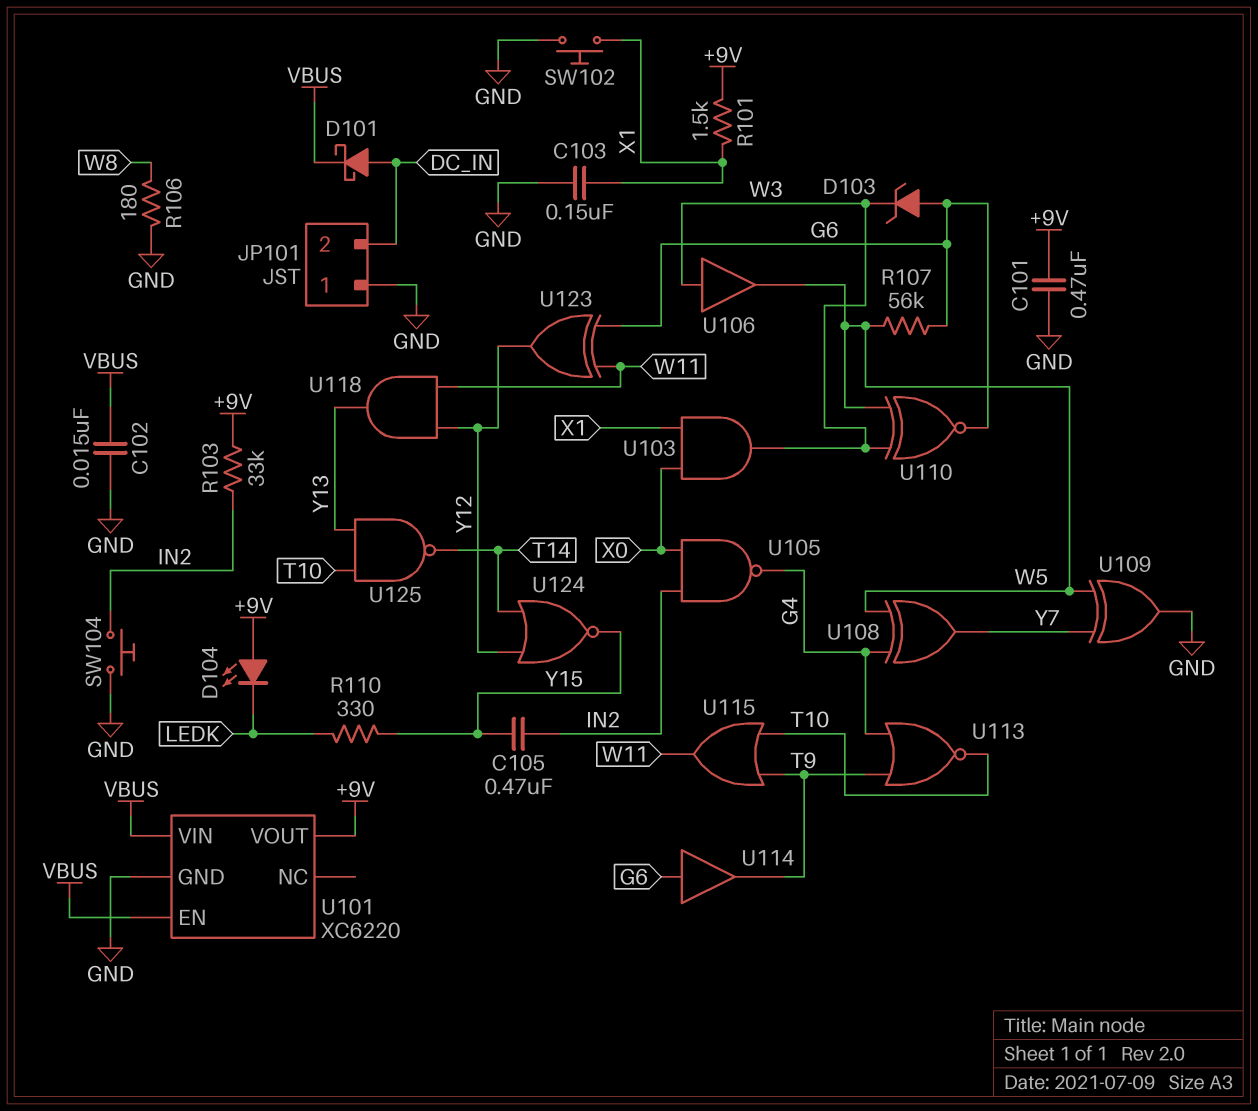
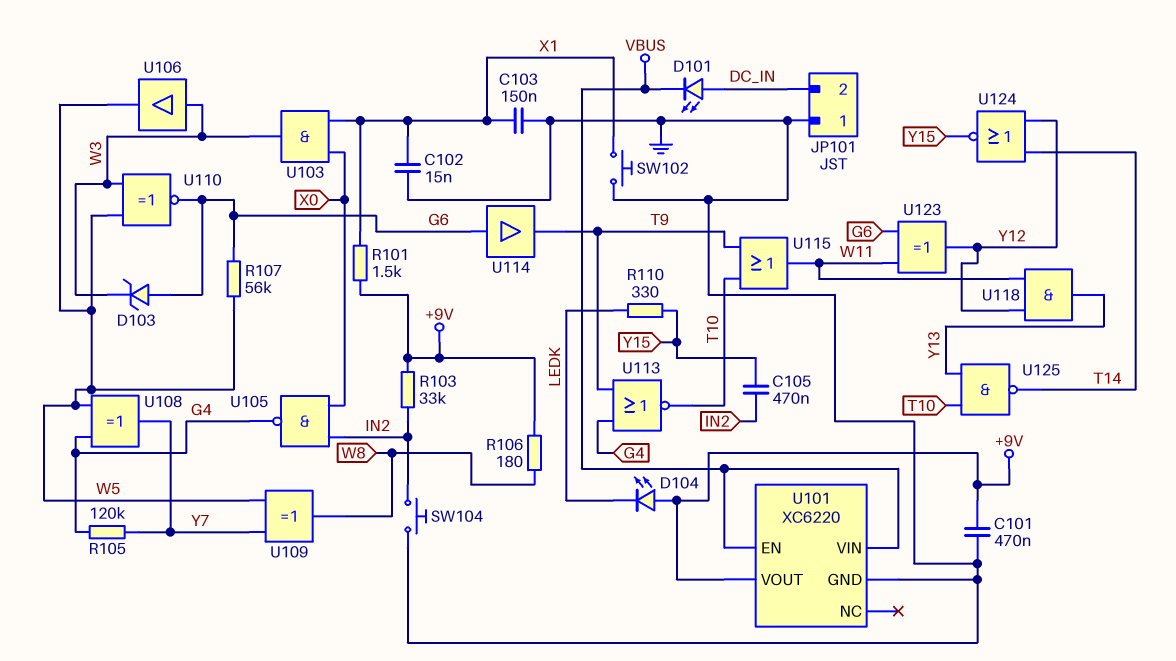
C102: 15nF (GND, VBUS) -> 15nF (GND, X1)
D101: schottky (A DC_IN, K VBUS) -> LED (A DC_IN, K VBUS)
R105: none -> 120k (G4, Y7)
R106: 180 (GND, W8) -> 180 (+9V, W8)
U109: XOR (in W5, in Y7, out GND) -> XOR (in W5, in Y7, out W8)

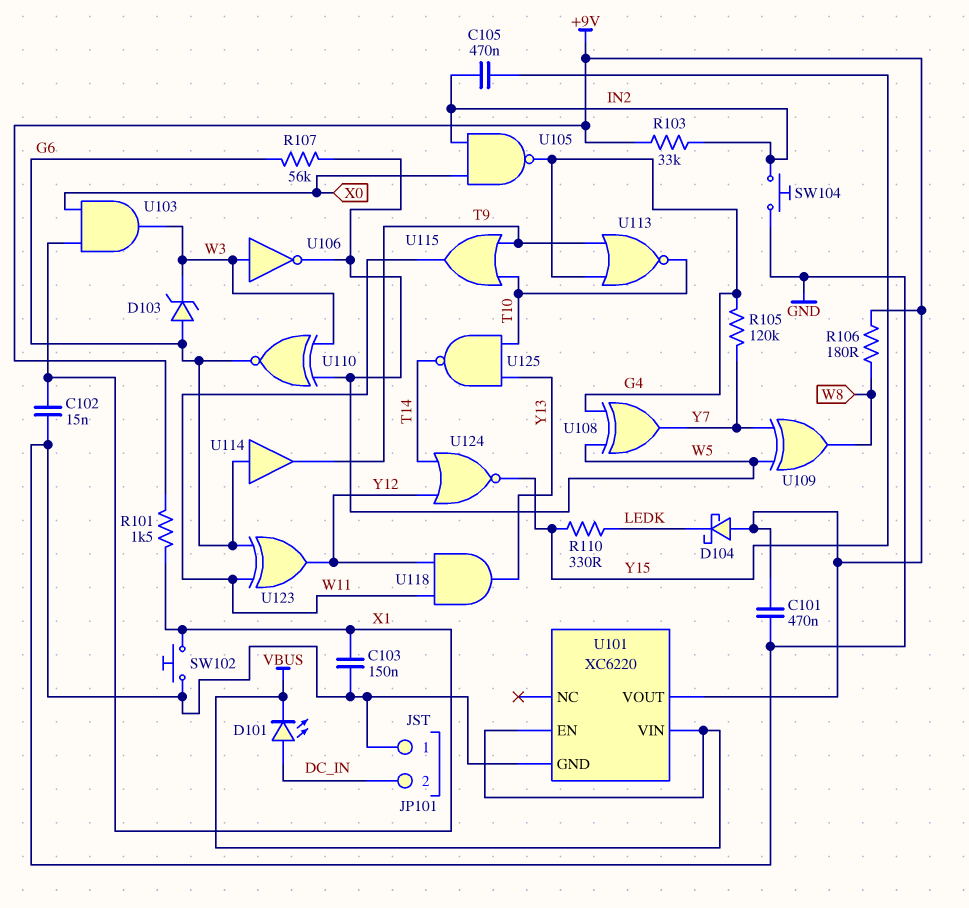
D104: LED (A +9V, K LEDK) -> schottky (A +9V, K LEDK)
U106: buffer (in W3, out W5) -> NOT (in W3, out W5)

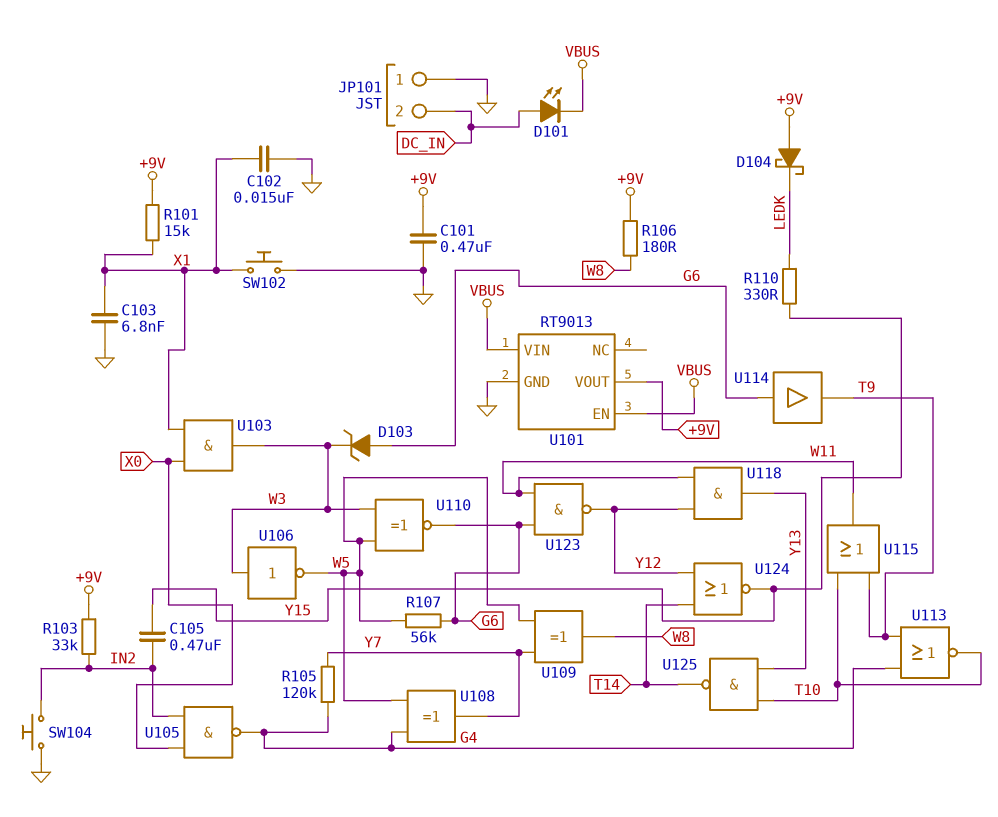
C103: 150nF (GND, X1) -> 6.8nF (GND, X1)
R101: 1.5k (+9V, X1) -> 15k (+9V, X1)
U101: XC6220 -> RT9013
U123: XOR (in G6, in W11, out Y12) -> NAND (in G6, in W11, out Y12)

